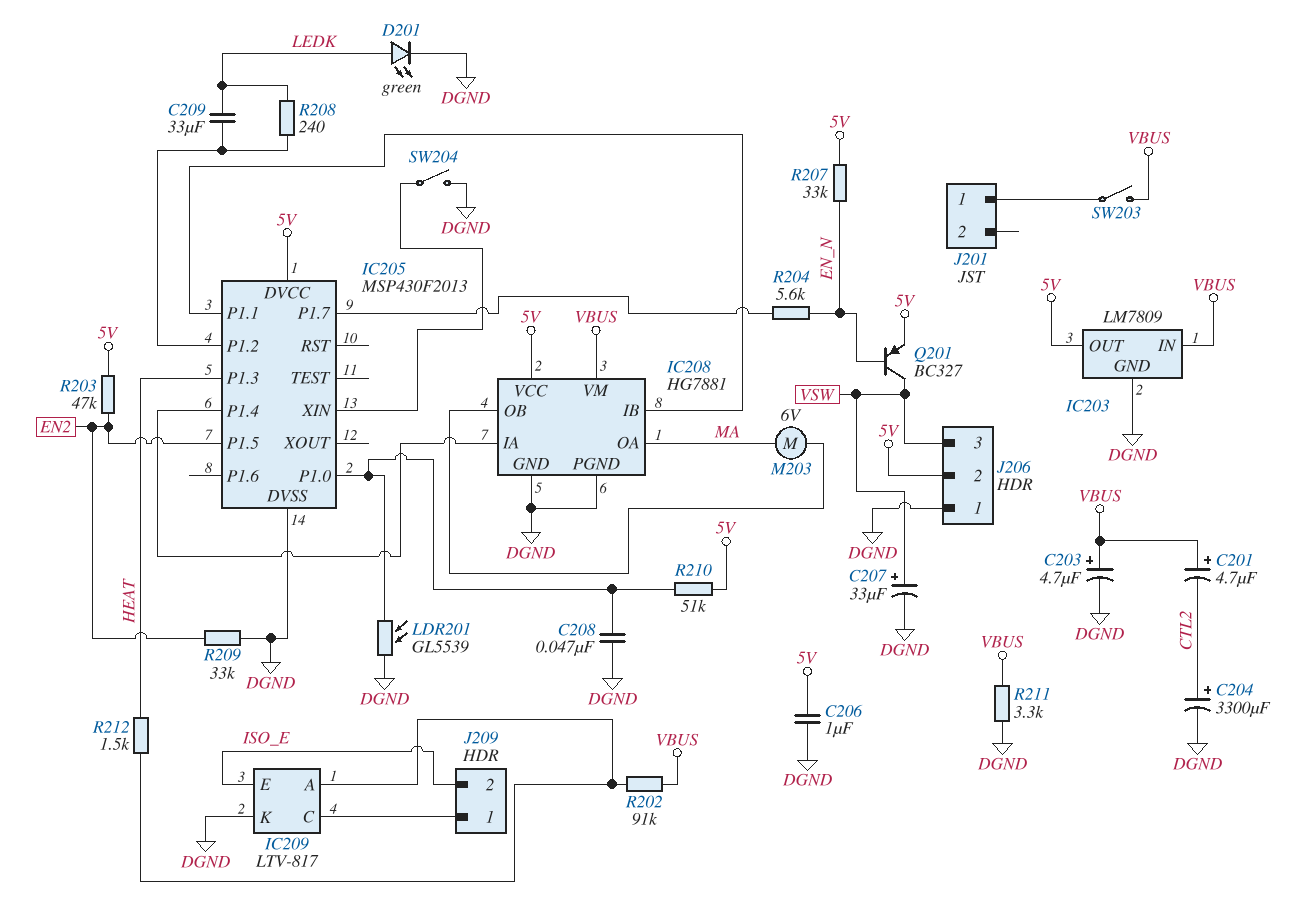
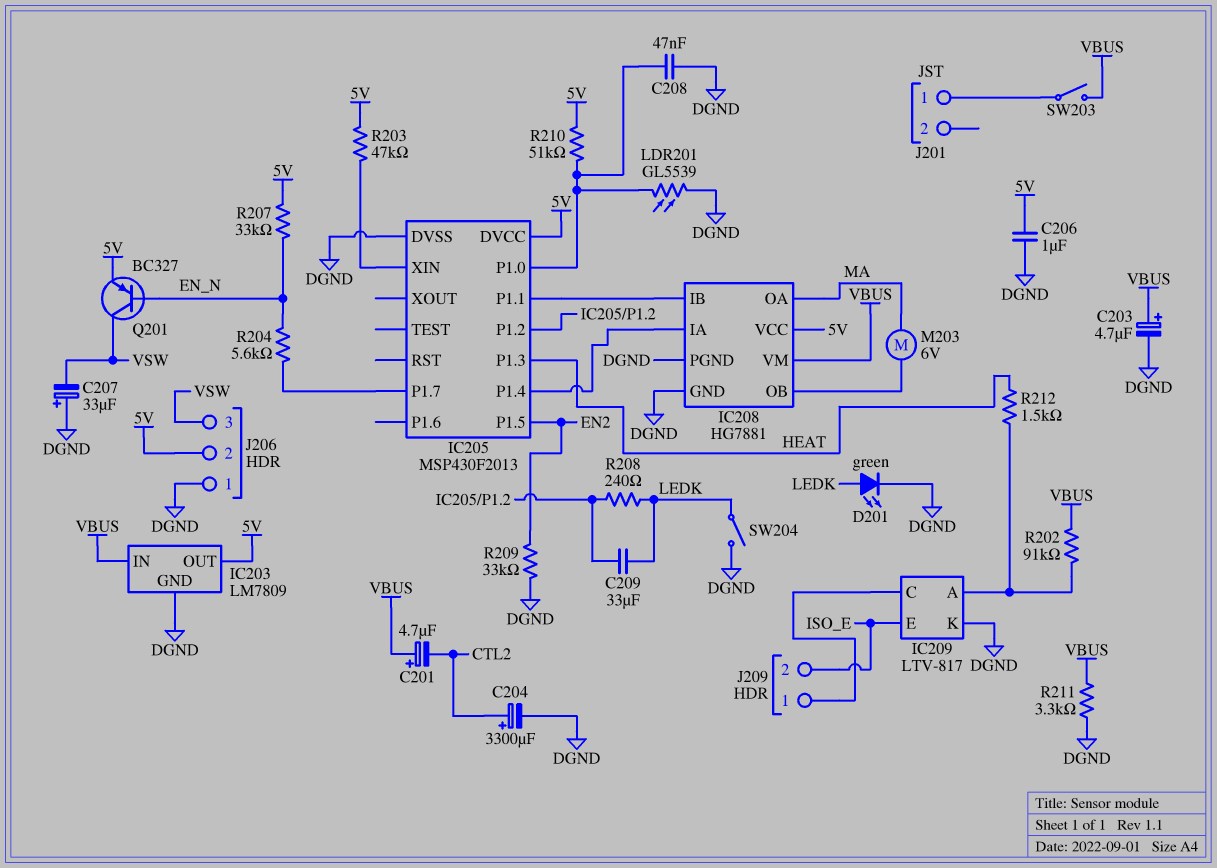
C207: 33uF (plus VSW, minus DGND) -> 33uF (plus DGND, minus VSW)
R203: 47k (5V, EN2) -> 47k (5V, IC205/XIN)
SW204: switch (DGND, IC205/XIN) -> switch (DGND, LEDK)

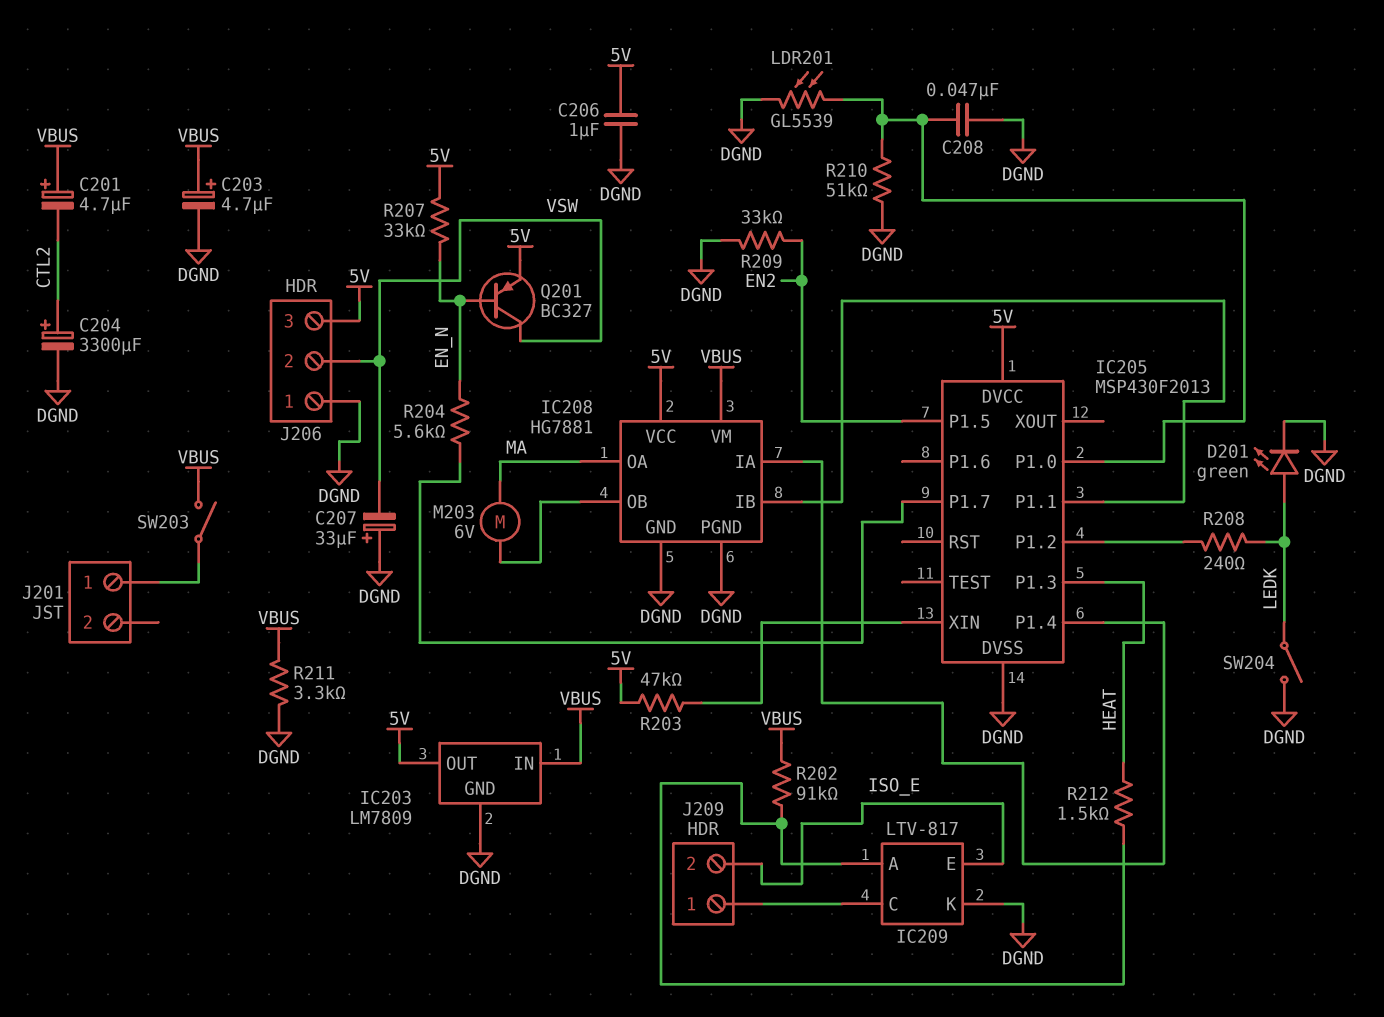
C209: 33uF (IC205/P1.2, LEDK) -> none
J206 pin 2: 5V -> VSW
J206 pin 3: VSW -> 5V
R210: 51k (5V, IC205/P1.0) -> 51k (DGND, IC205/P1.0)

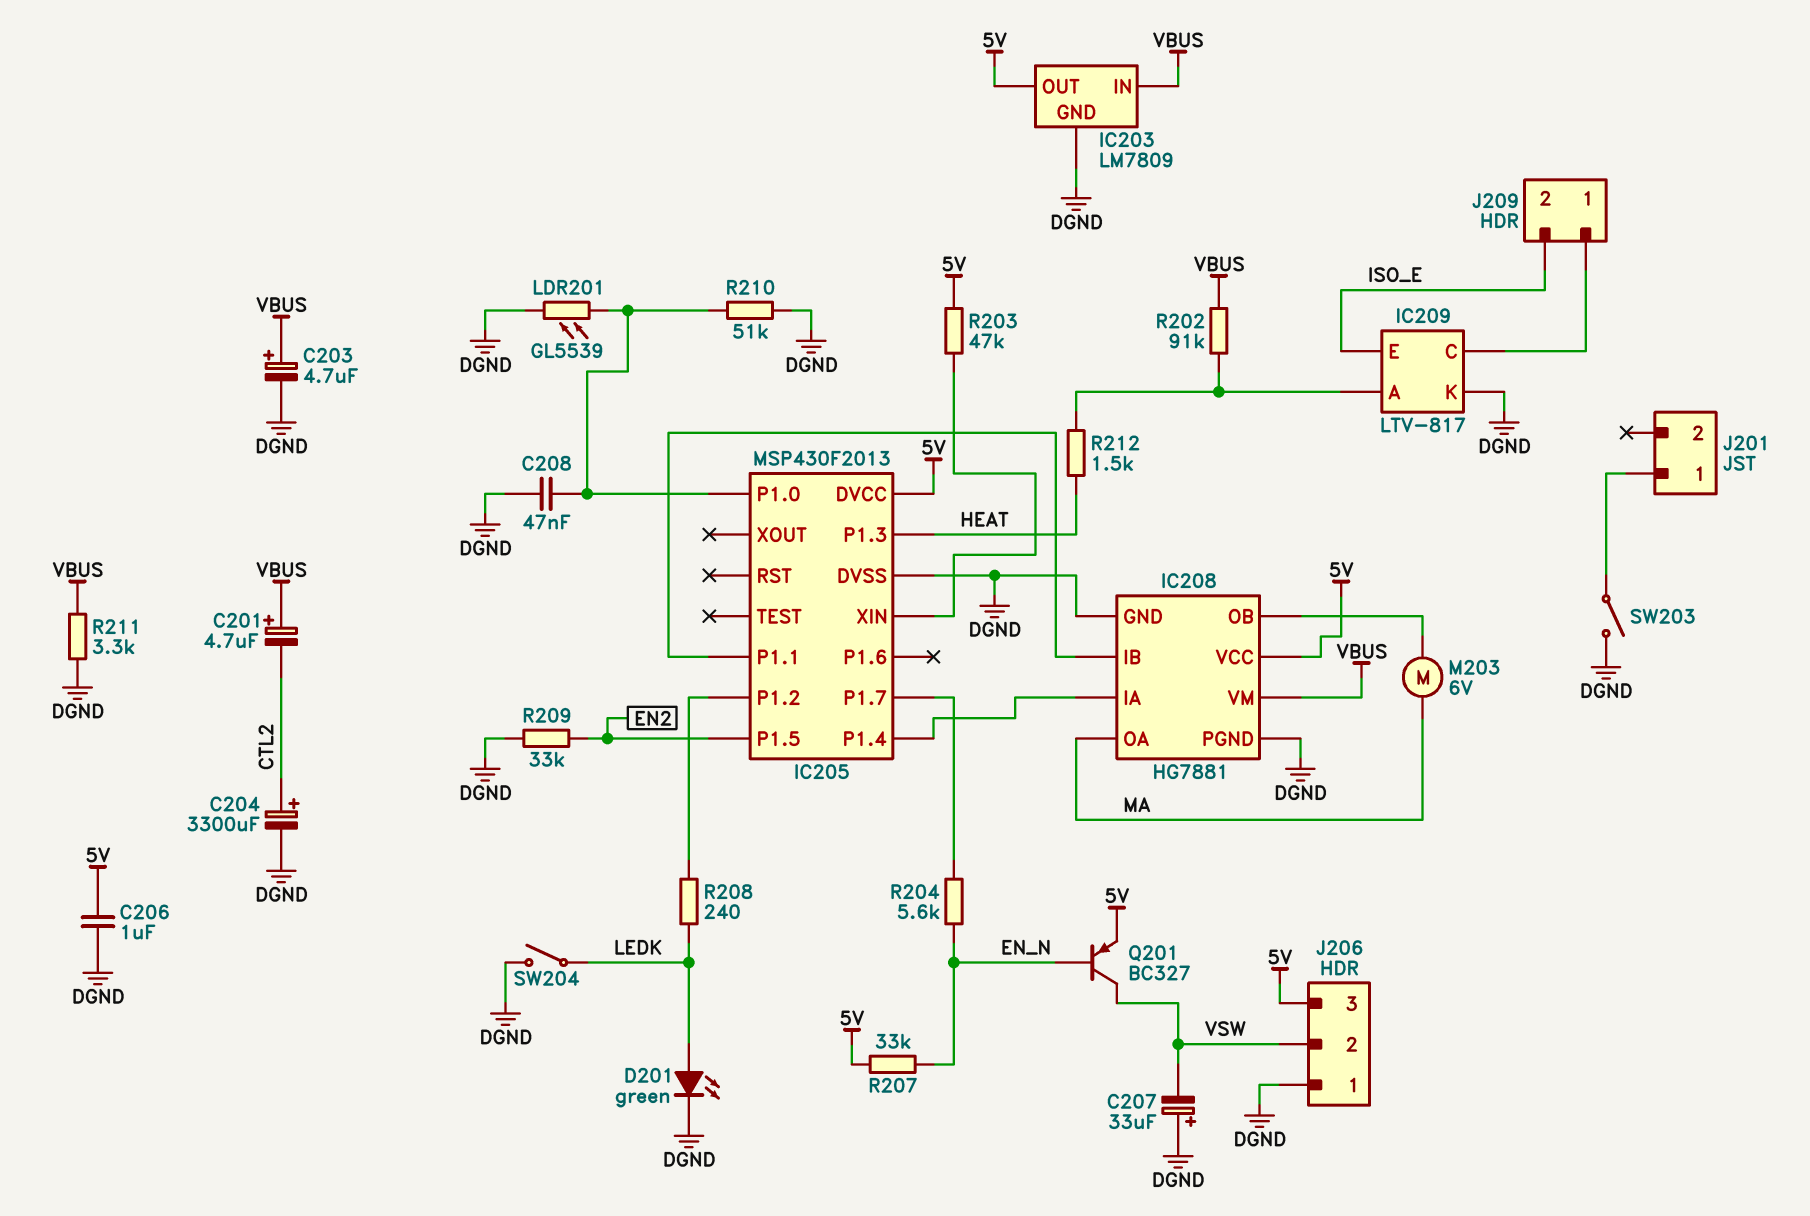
SW203: switch (J201/1, VBUS) -> switch (DGND, J201/1)

